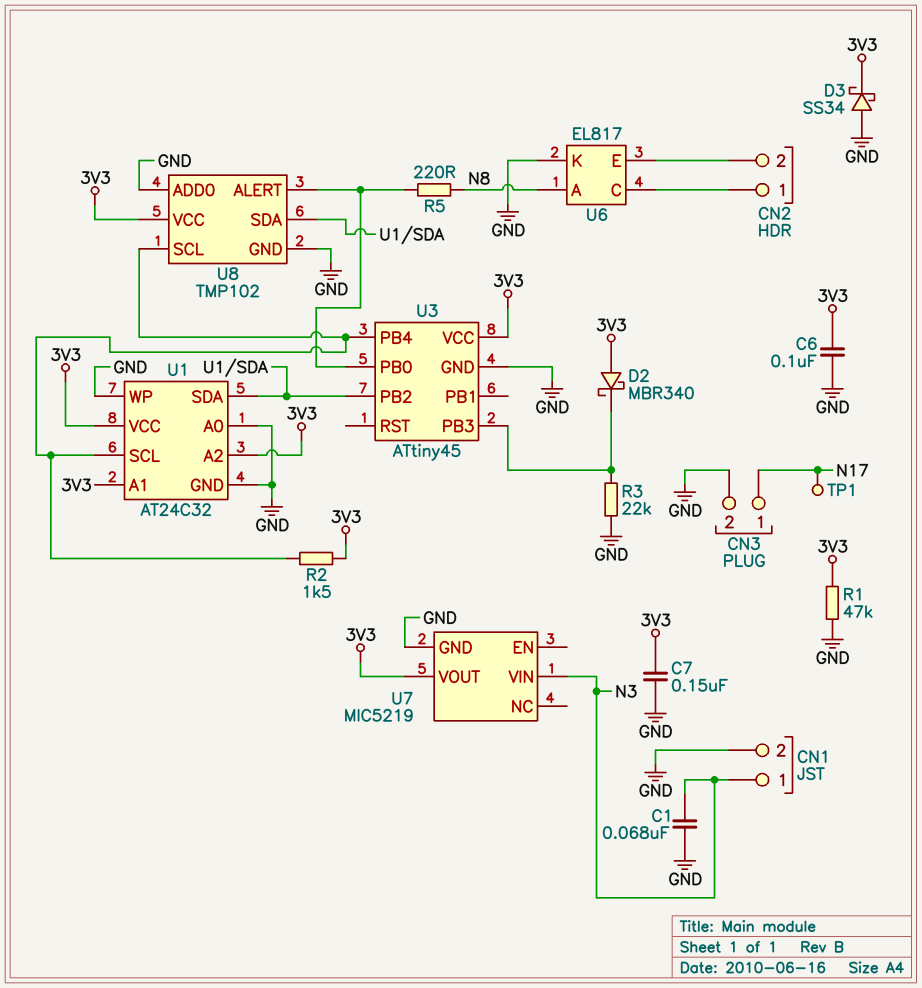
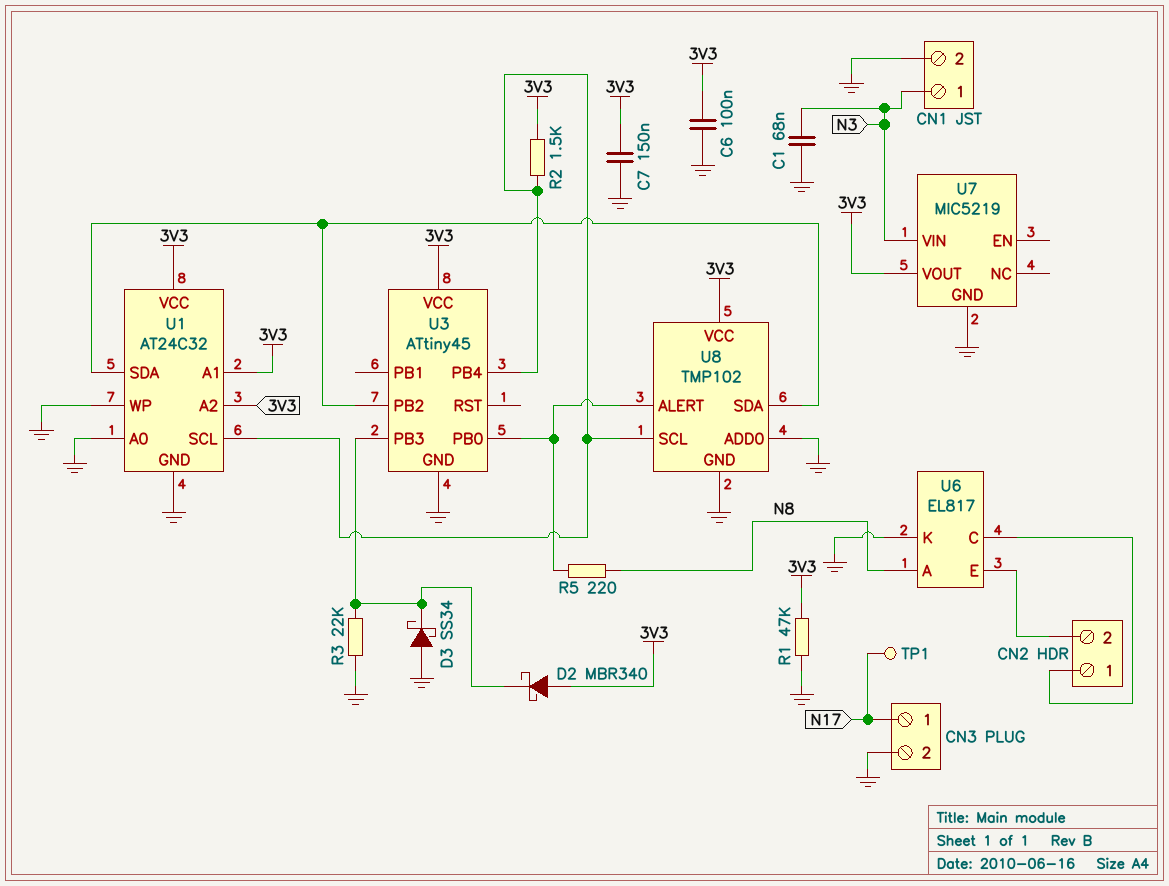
D3: schottky SS34 (A GND, K 3V3) -> schottky SS34 (A GND, K U3/PB3)

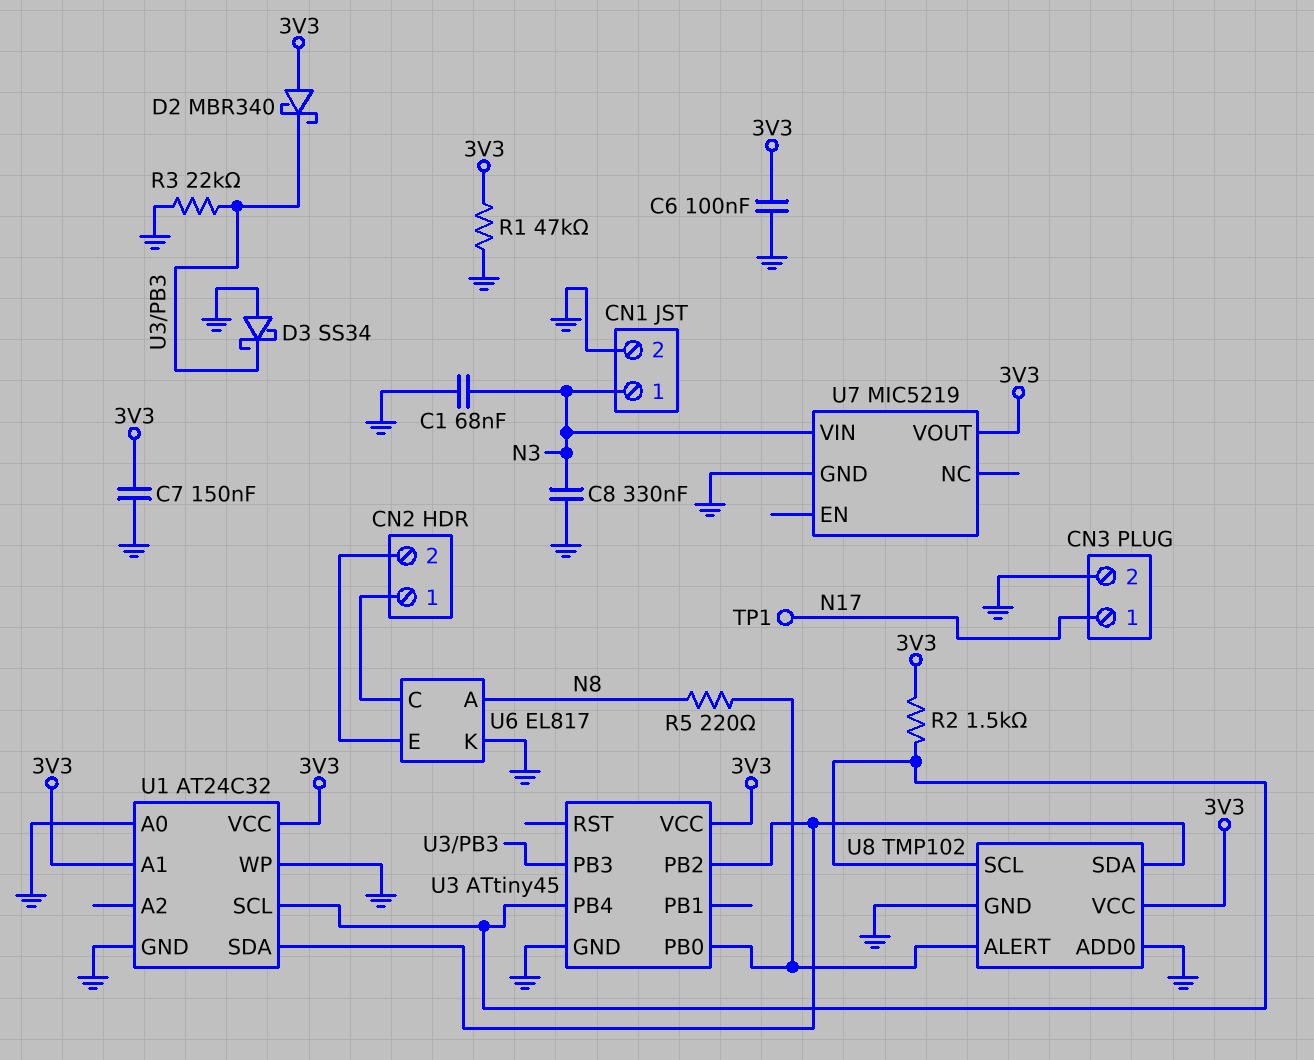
C8: none -> 330nF (GND, N3)
U1 pin A2: 3V3 -> none

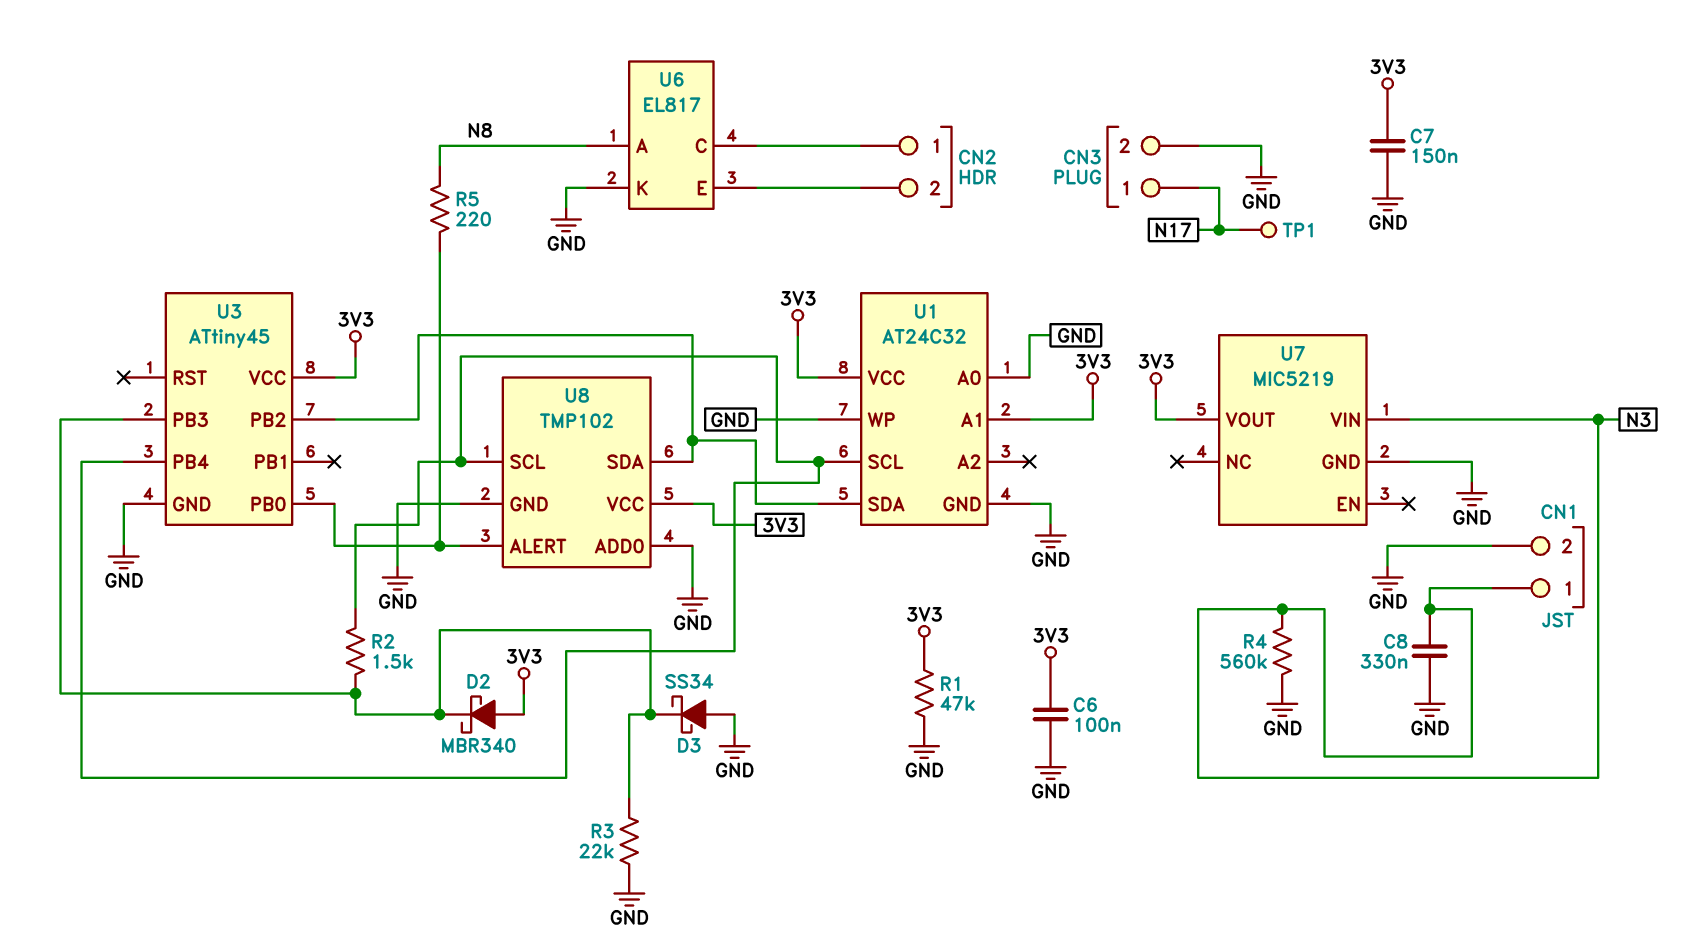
C1: 68nF (GND, N3) -> none
R2: 1.5k (3V3, U1/SCL) -> 1.5k (U1/SCL, U3/PB3)
R4: none -> 560k (GND, N3)

